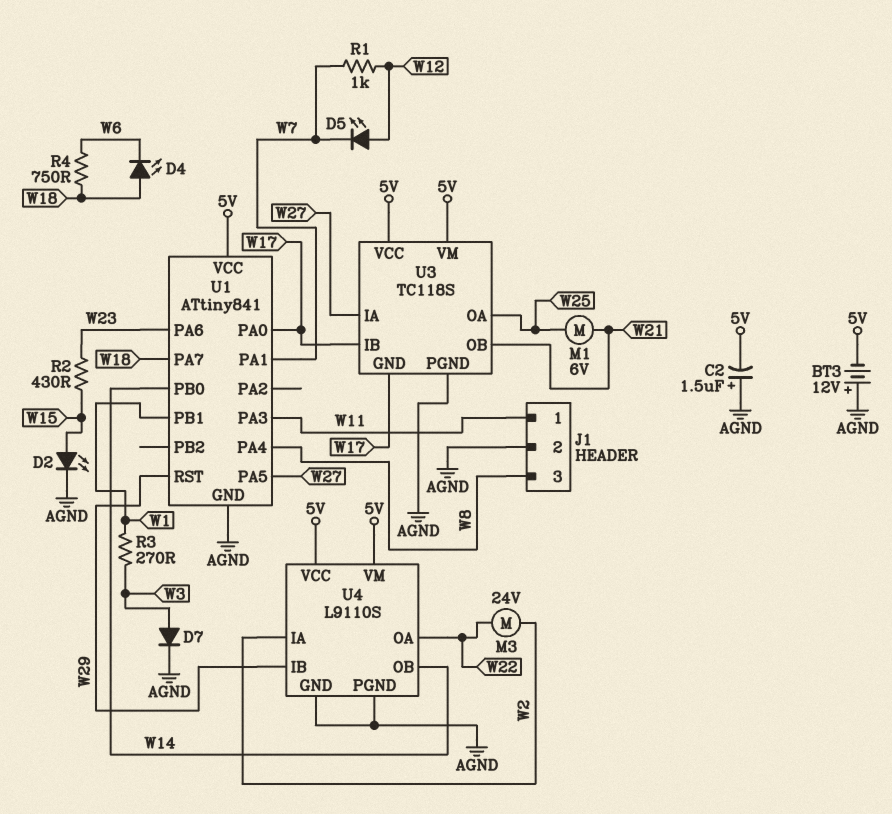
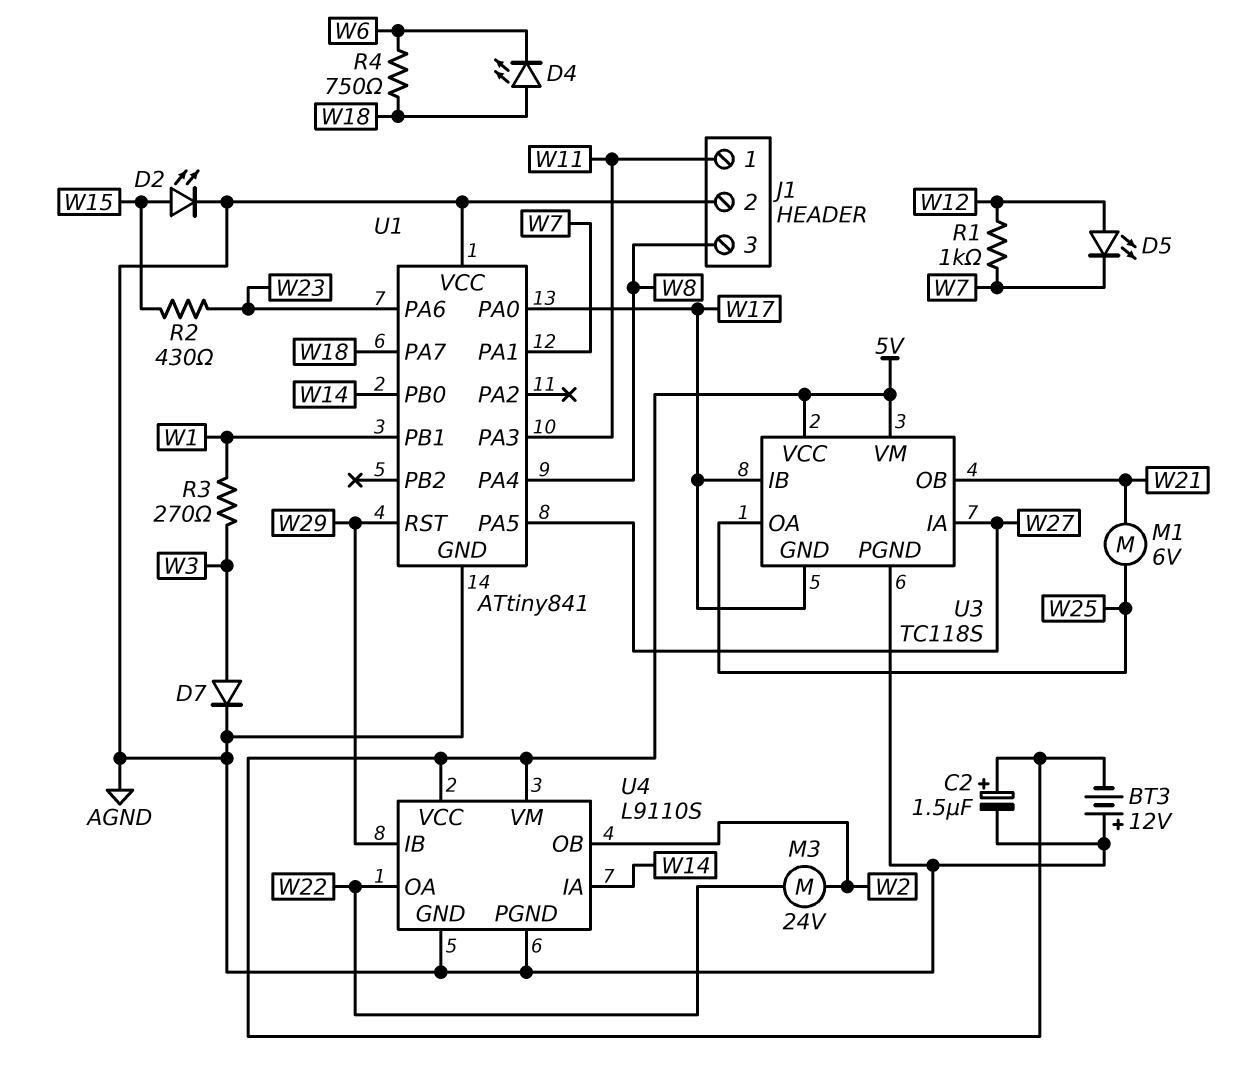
C2: 1.5uF (plus AGND, minus 5V) -> 1.5uF (plus 5V, minus AGND)
U1 pin VCC: 5V -> AGND
U4 pin IA: W2 -> W14
U4 pin OB: W14 -> W2

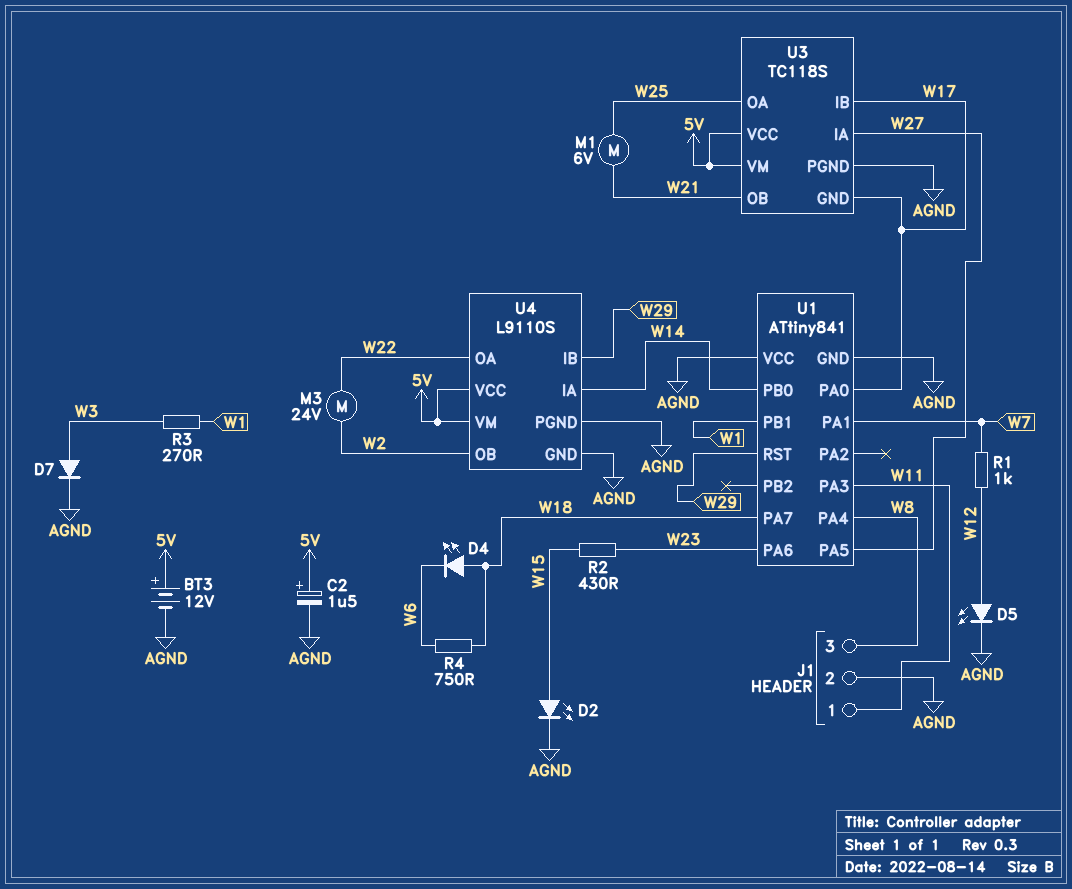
BT3: 12V (plus AGND, minus 5V) -> 12V (plus 5V, minus AGND)
D5: LED (A W12, K W7) -> LED (A W12, K AGND)

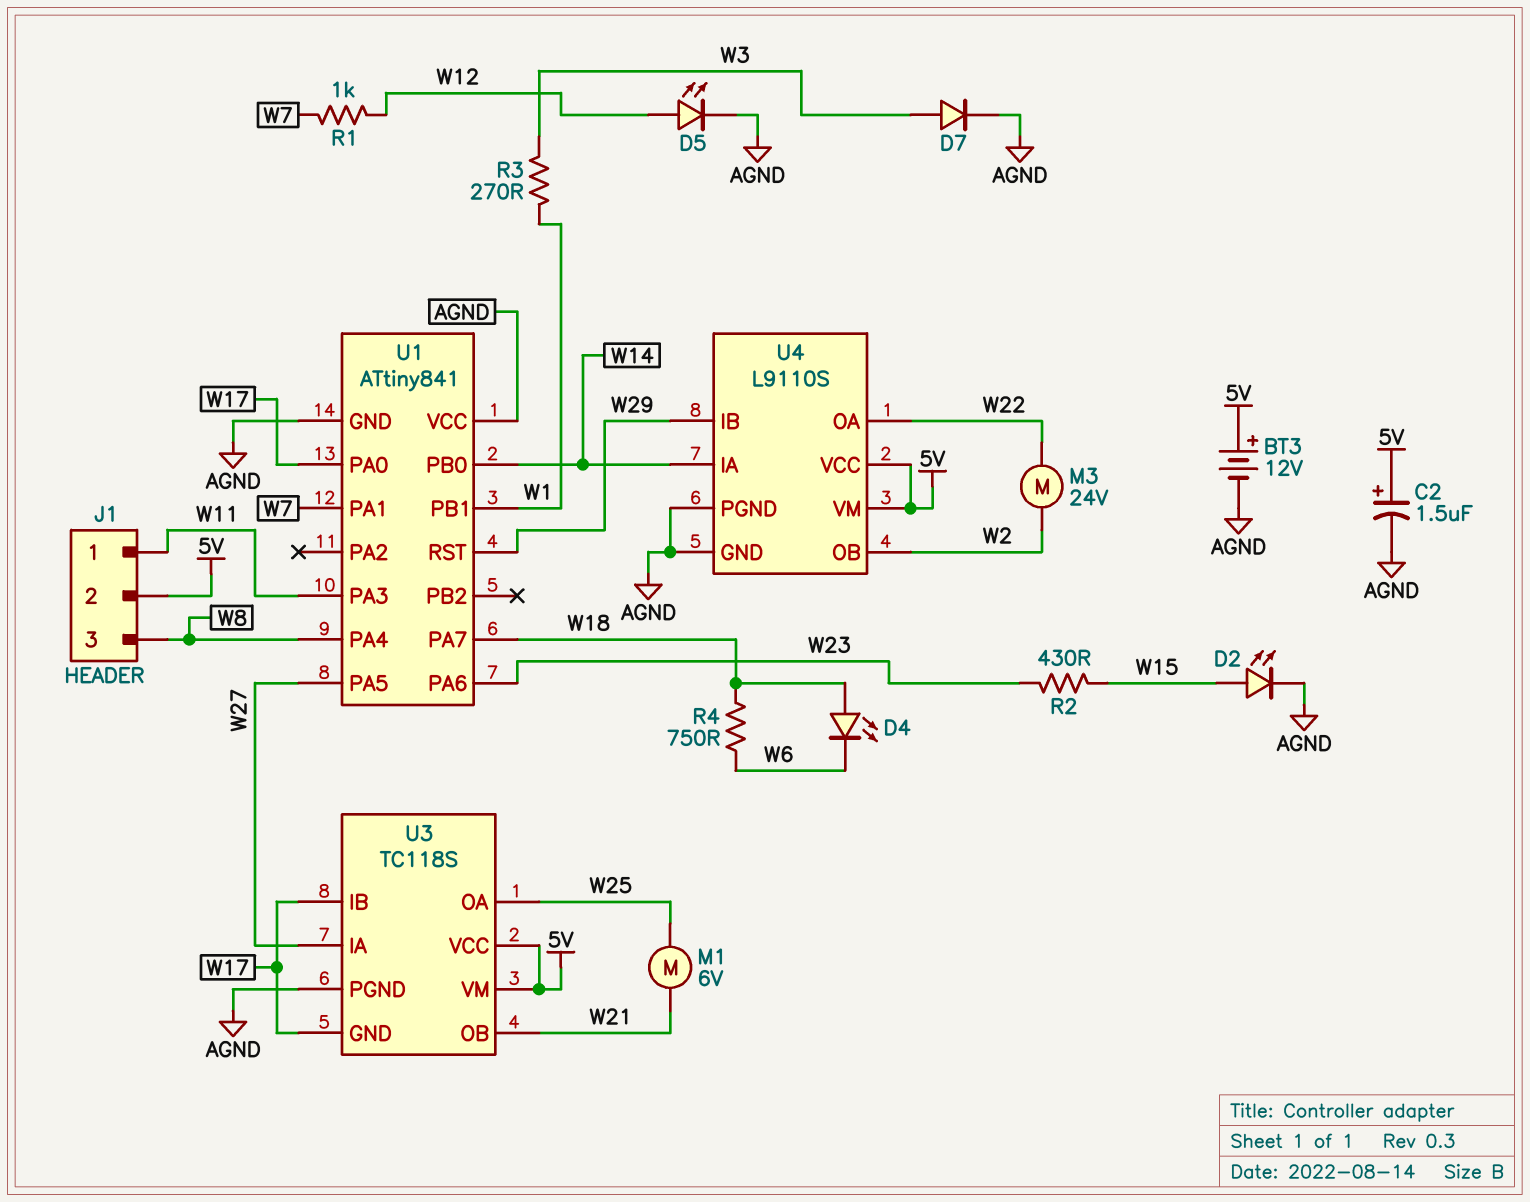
J1 pin 2: AGND -> 5V

